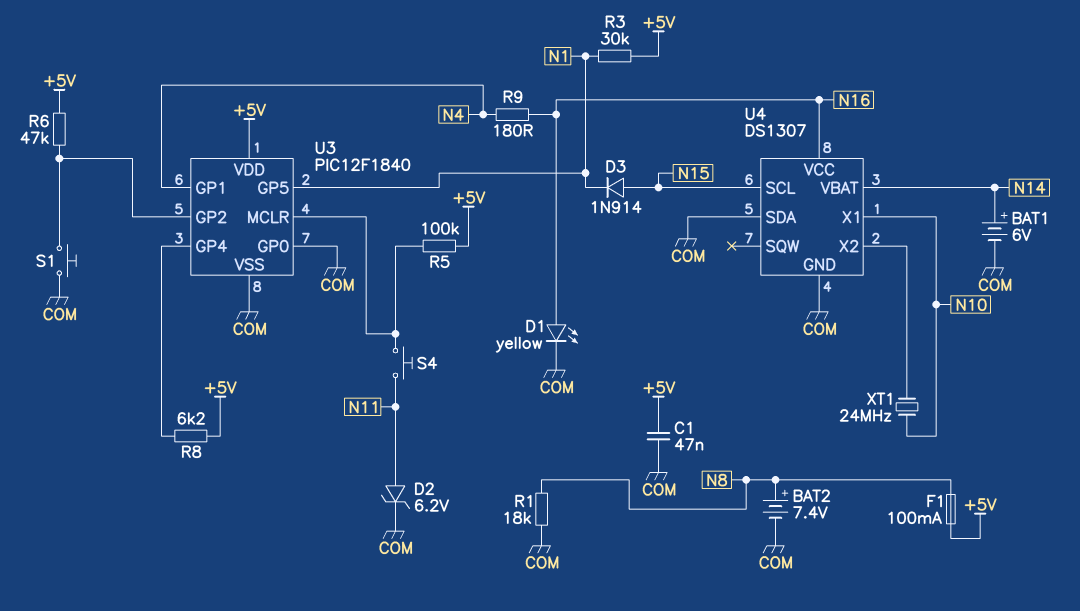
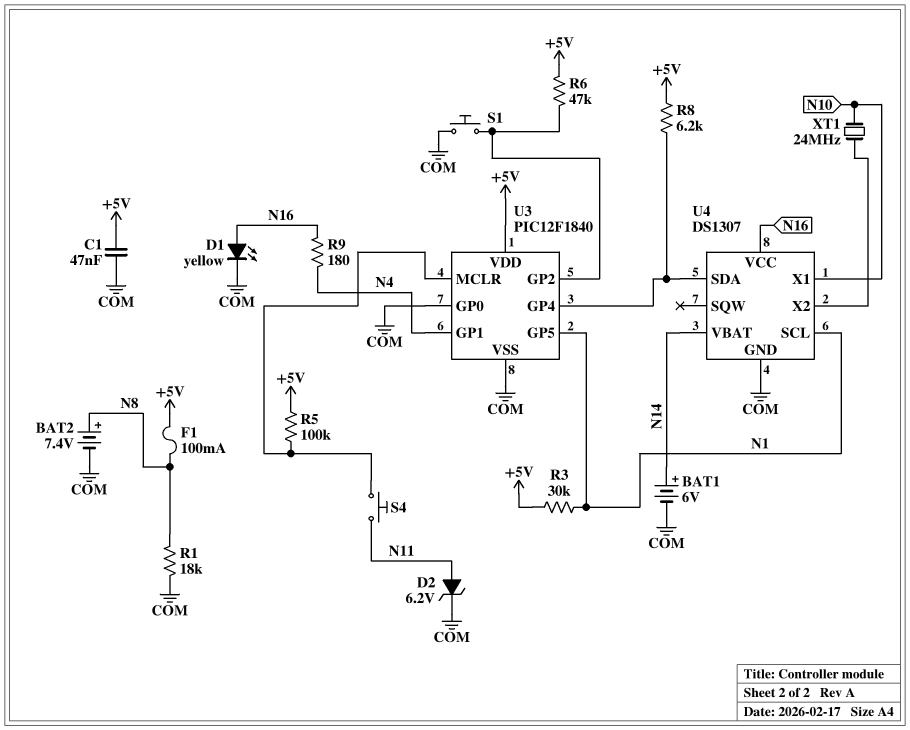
D3: diode 1N914 (A N15, K N1) -> none
U4 pin SCL: N15 -> N1
U4 pin SDA: COM -> U3/GP4

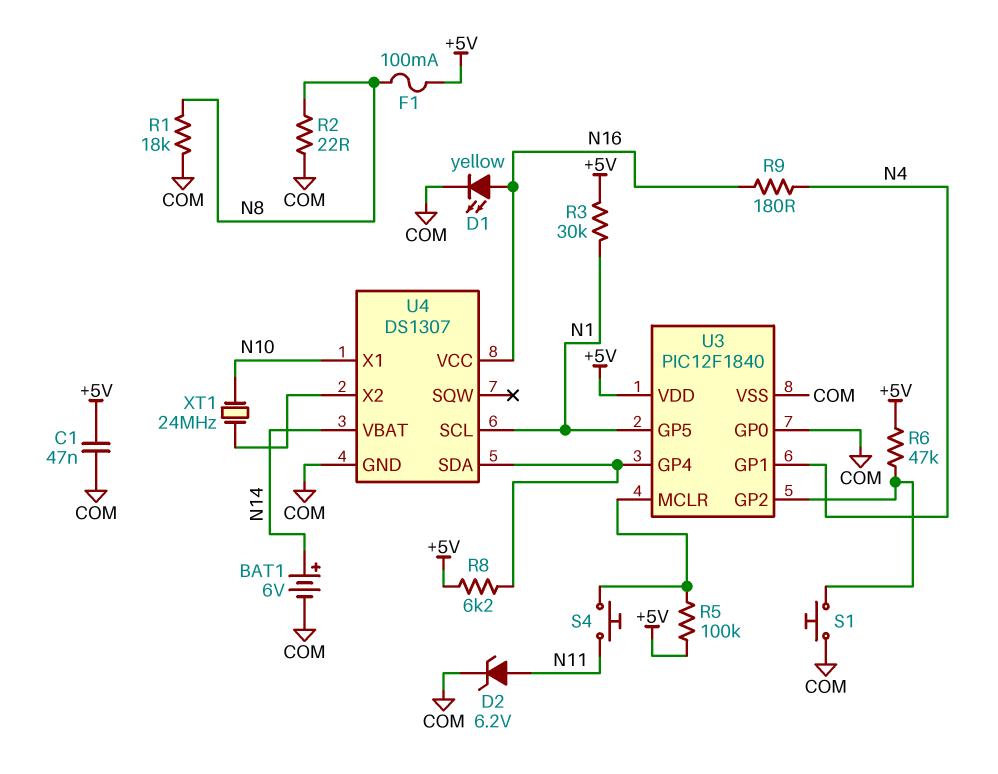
BAT2: 7.4V (plus N8, minus COM) -> none
R2: none -> 22 (COM, N8)

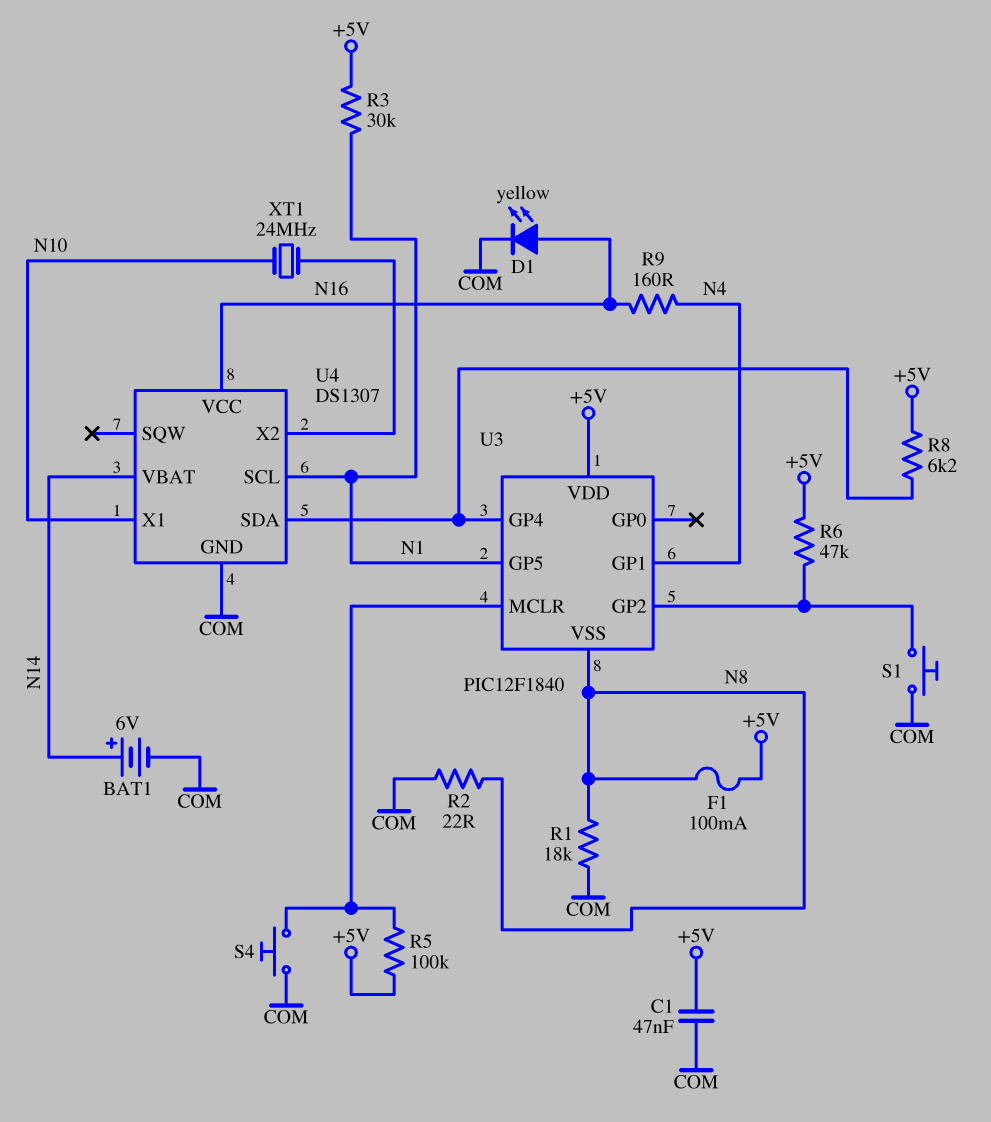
D2: zener 6.2V (A N11, K COM) -> none
R9: 180 (N4, N16) -> 160 (N4, N16)
S4: button (N11, U3/MCLR) -> button (COM, U3/MCLR)
U3 pin GP0: COM -> none
U3 pin VSS: COM -> N8

